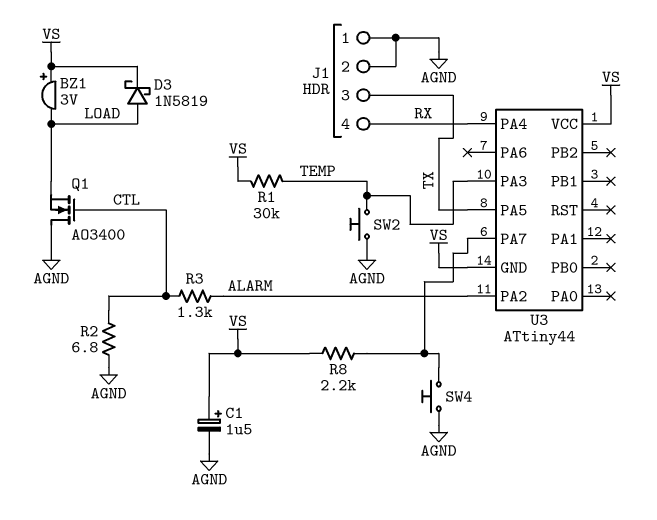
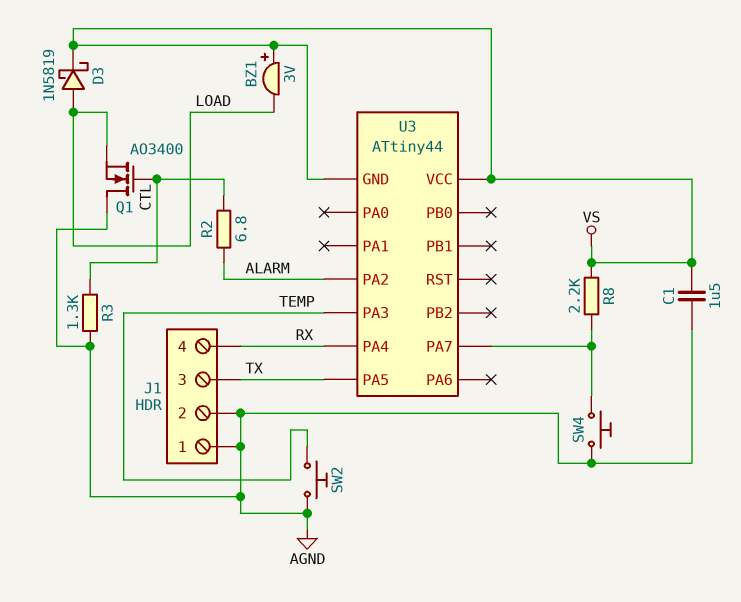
C1: 1.5uF (plus VS, minus AGND) -> 1.5uF (AGND, VS)
R1: 30k (TEMP, VS) -> none
R2: 6.8 (AGND, CTL) -> 6.8 (ALARM, CTL)
R3: 1.3k (ALARM, CTL) -> 1.3k (AGND, CTL)

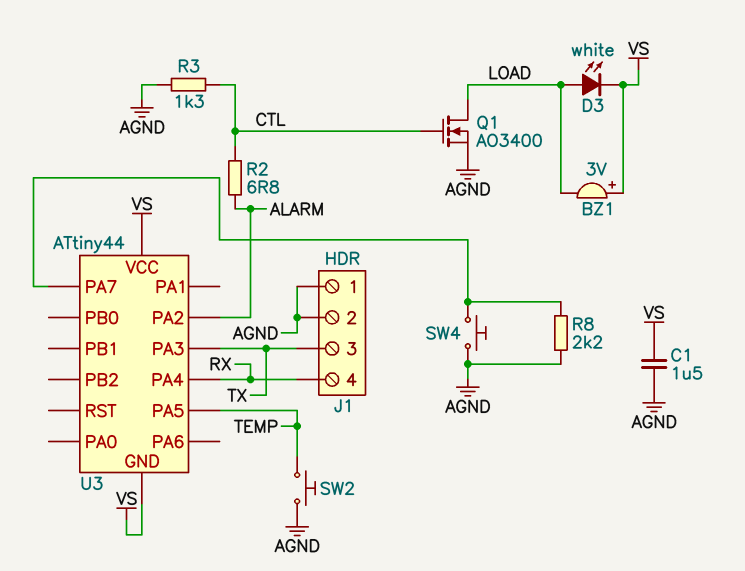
D3: schottky 1N5819 (A LOAD, K VS) -> LED white (A LOAD, K VS)
Q1: NMOS AO3400 (G CTL, D AGND, S LOAD) -> NMOS AO3400 (G CTL, D LOAD, S AGND)
R8: 2.2k (U3/PA7, VS) -> 2.2k (AGND, U3/PA7)
U3 pin PA3: TEMP -> TX
U3 pin PA5: TX -> TEMP

